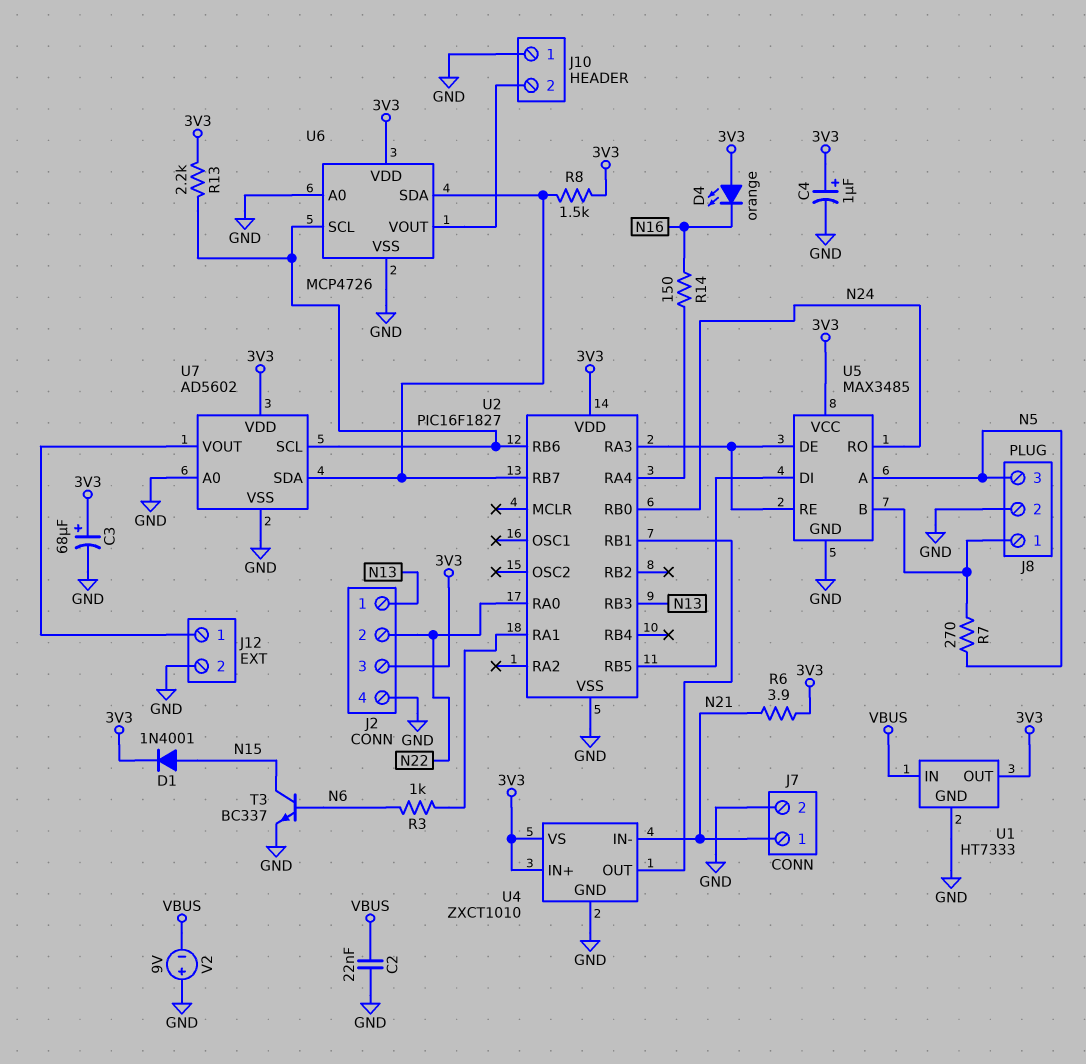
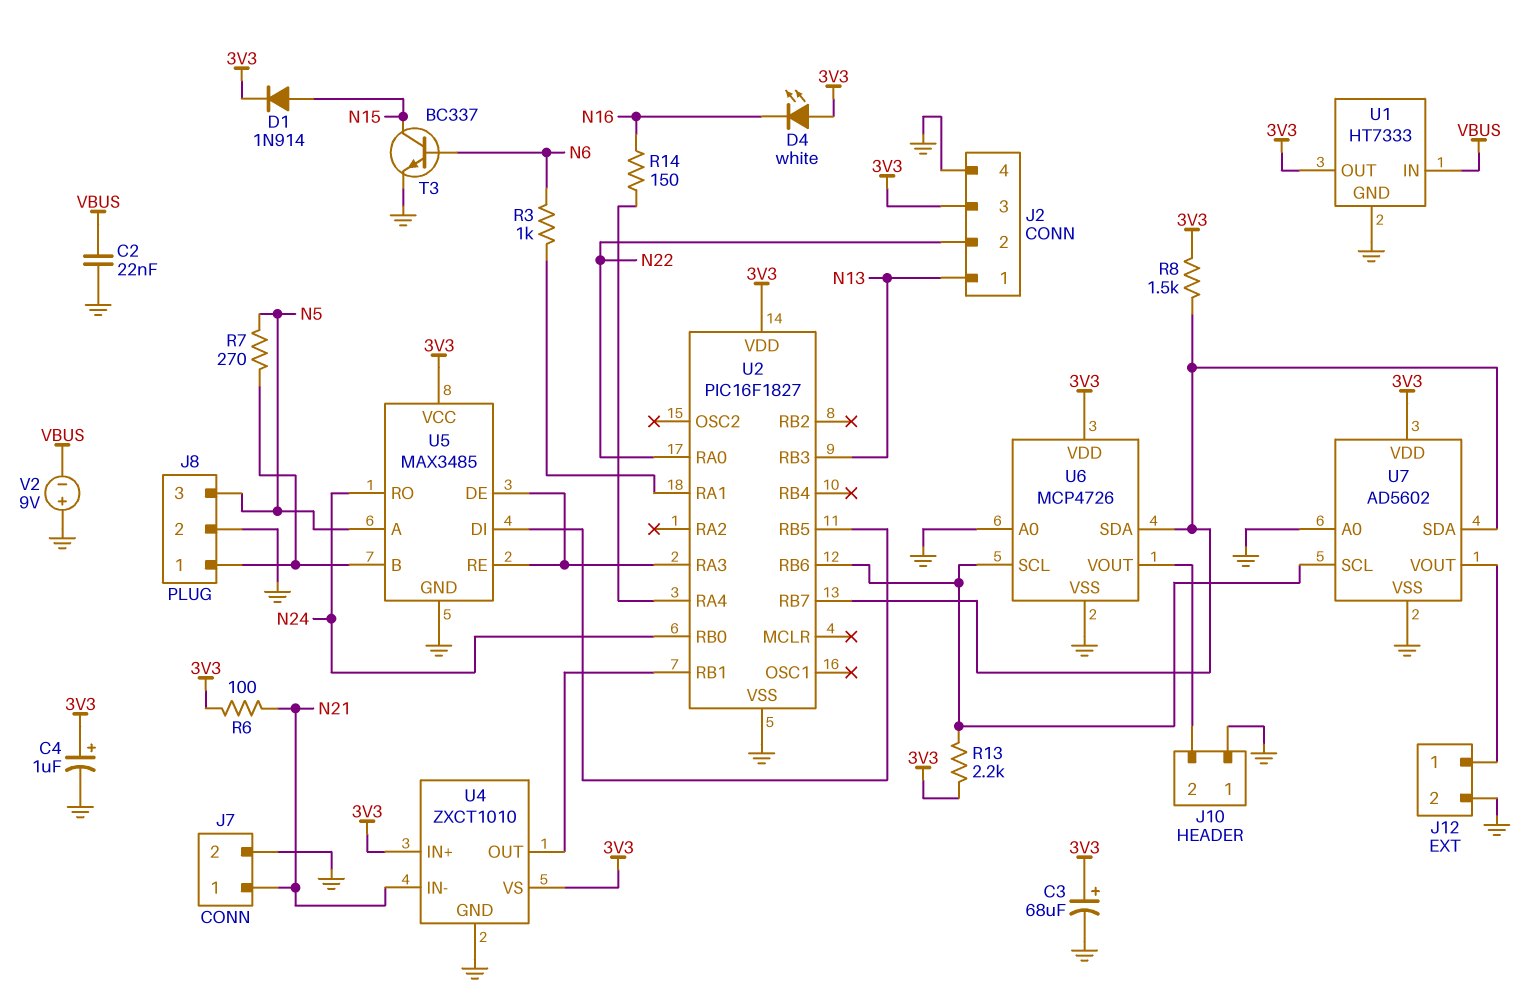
D1: diode 1N4001 (A N15, K 3V3) -> diode 1N914 (A N15, K 3V3)
D4: LED orange (A 3V3, K N16) -> LED white (A 3V3, K N16)
R6: 3.9 (3V3, N21) -> 100 (3V3, N21)

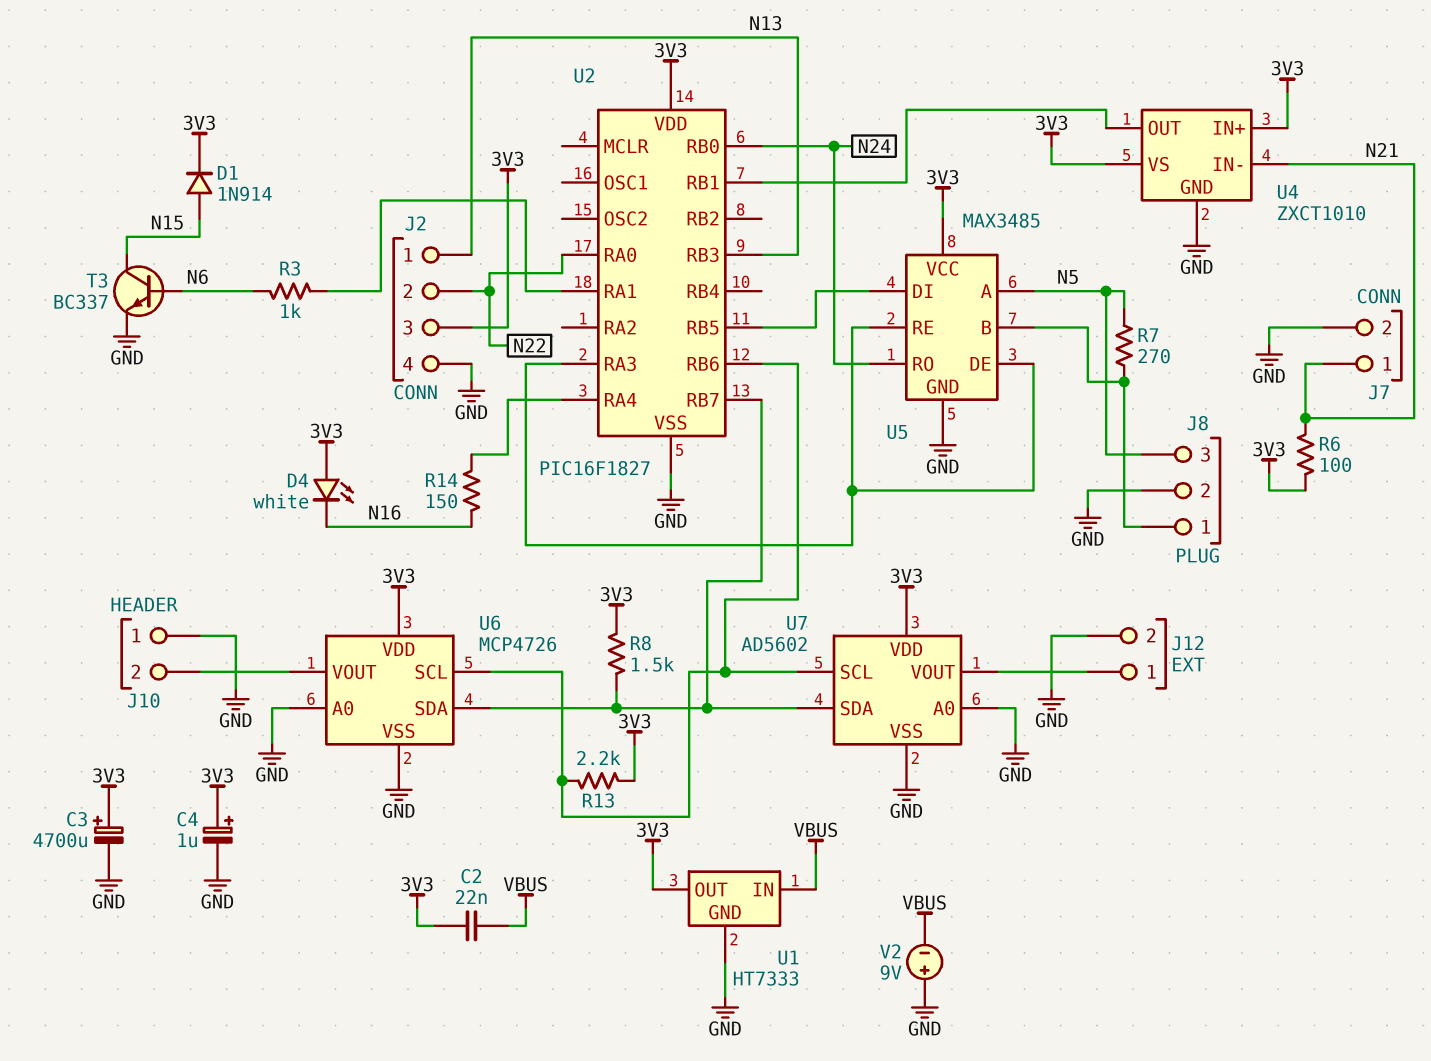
C2: 22nF (GND, VBUS) -> 22nF (3V3, VBUS)
C3: 68uF (plus 3V3, minus GND) -> 4700uF (plus 3V3, minus GND)

